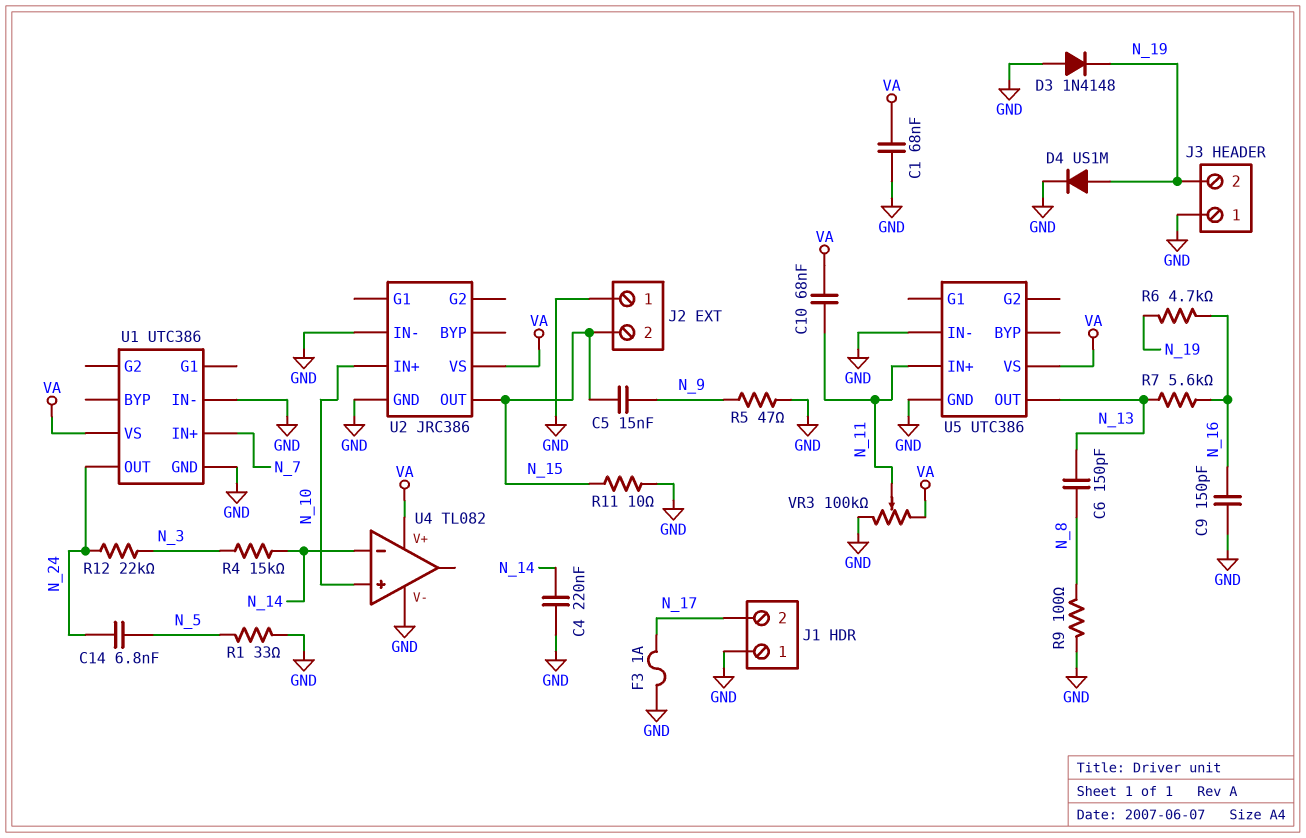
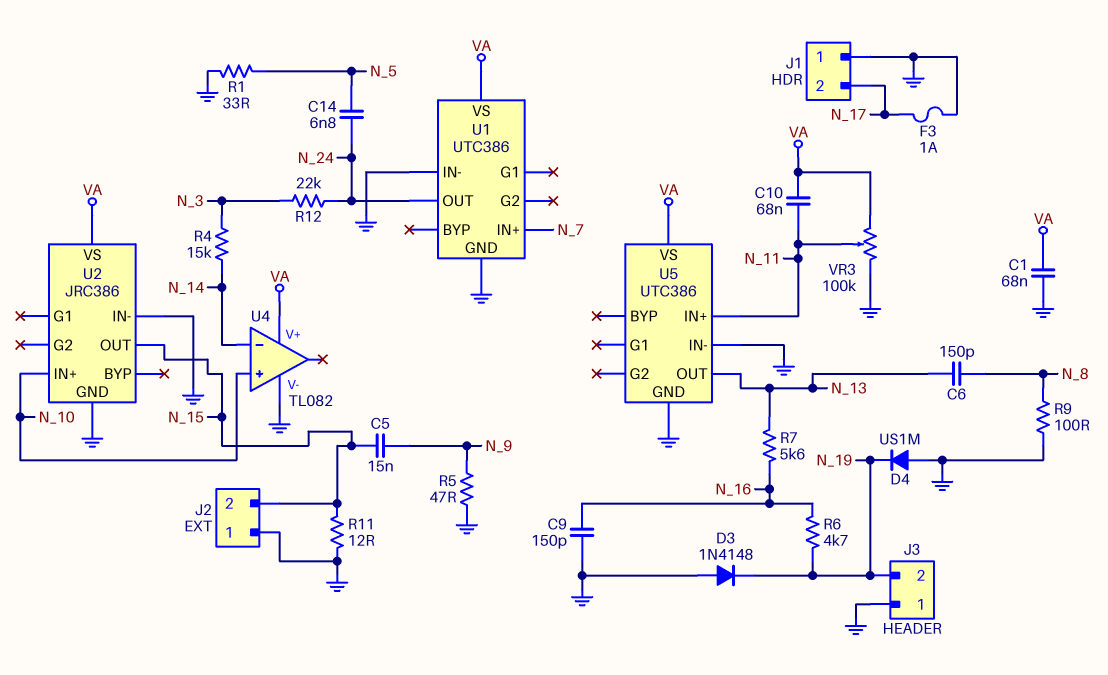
C4: 220nF (GND, N_14) -> none
D4: diode US1M (A N_19, K GND) -> diode US1M (A GND, K N_19)
R11: 10 (GND, N_15) -> 12 (GND, N_15)

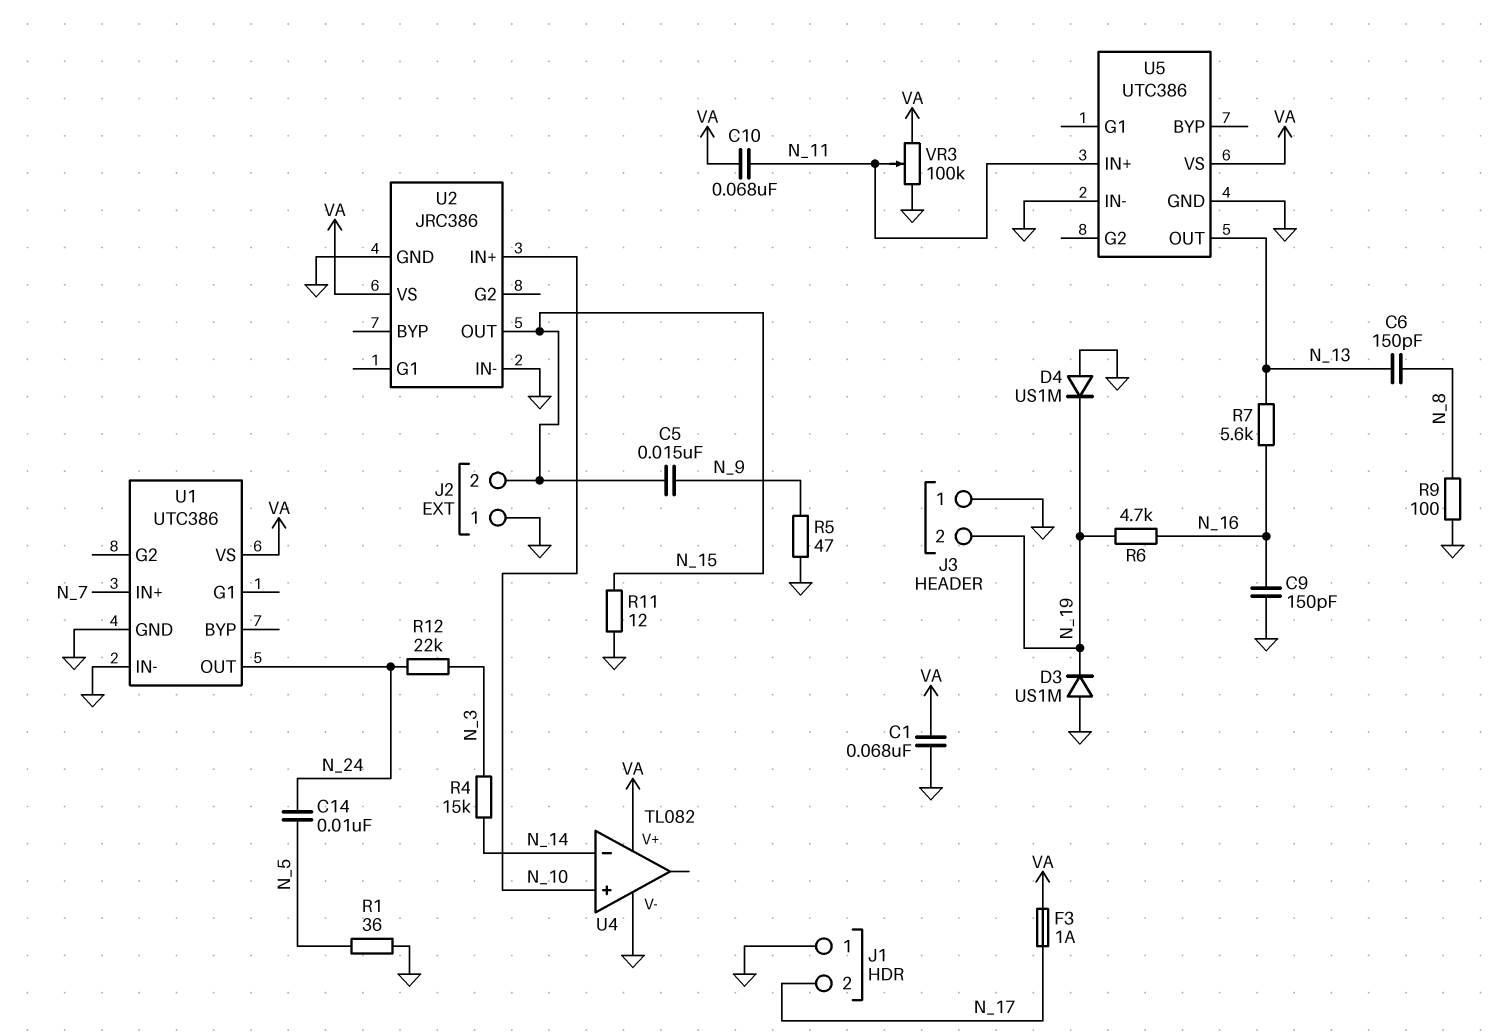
C14: 6.8nF (N_5, N_24) -> 10nF (N_5, N_24)
D3: diode 1N4148 (A GND, K N_19) -> diode US1M (A GND, K N_19)
F3: 1A (GND, N_17) -> 1A (N_17, VA)
R1: 33 (GND, N_5) -> 36 (GND, N_5)

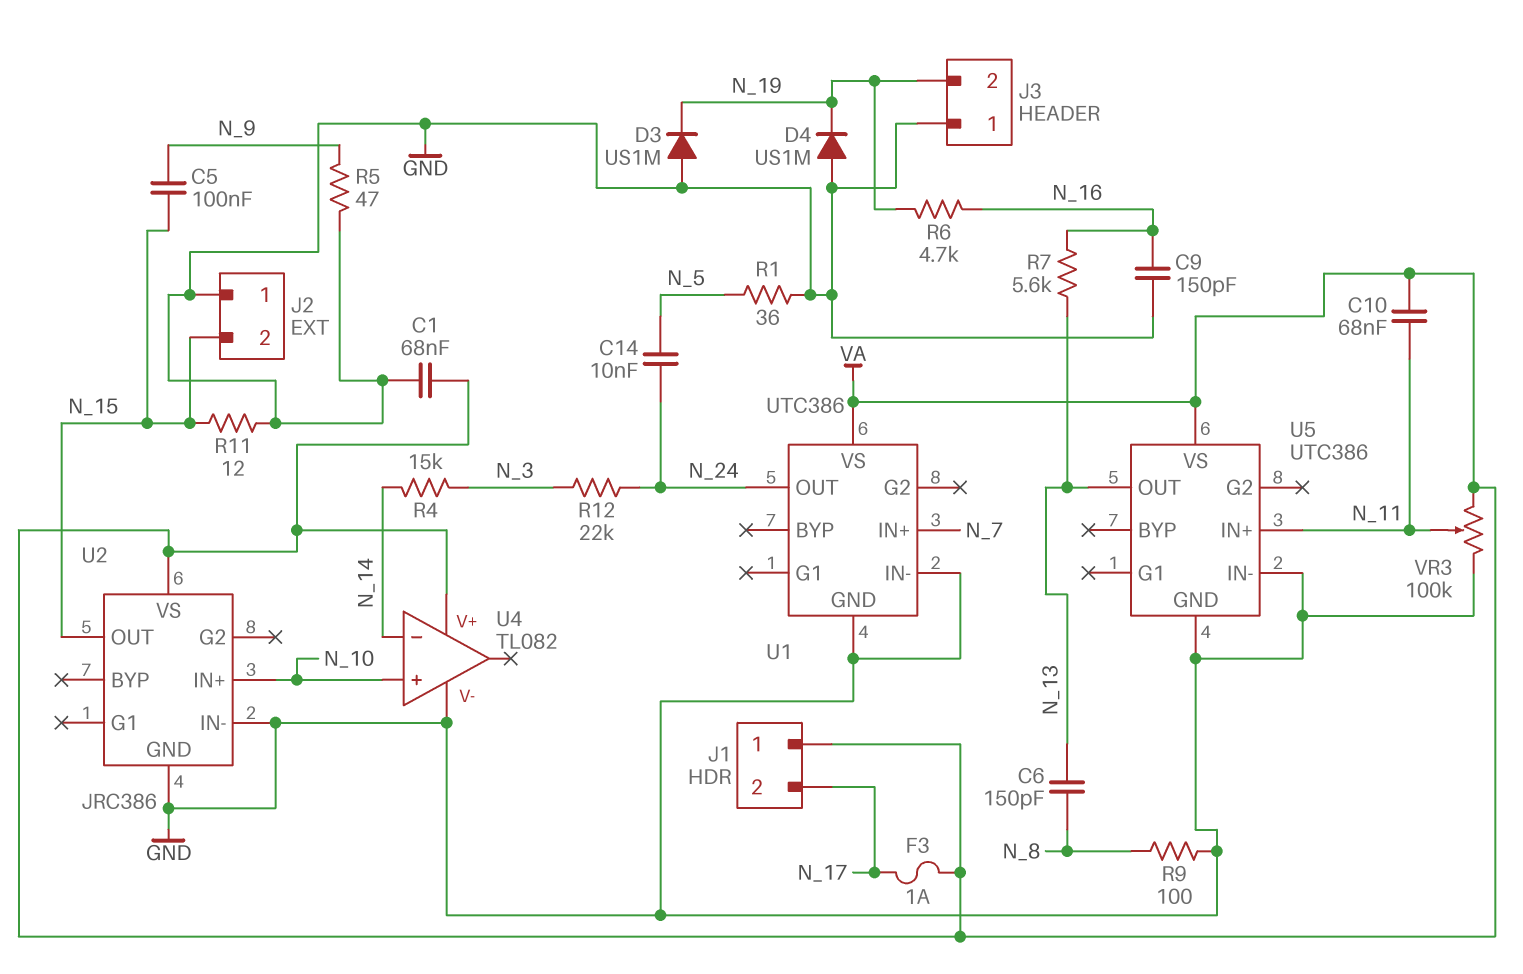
C5: 15nF (N_9, N_15) -> 100nF (N_9, N_15)
J1 pin 1: GND -> VA

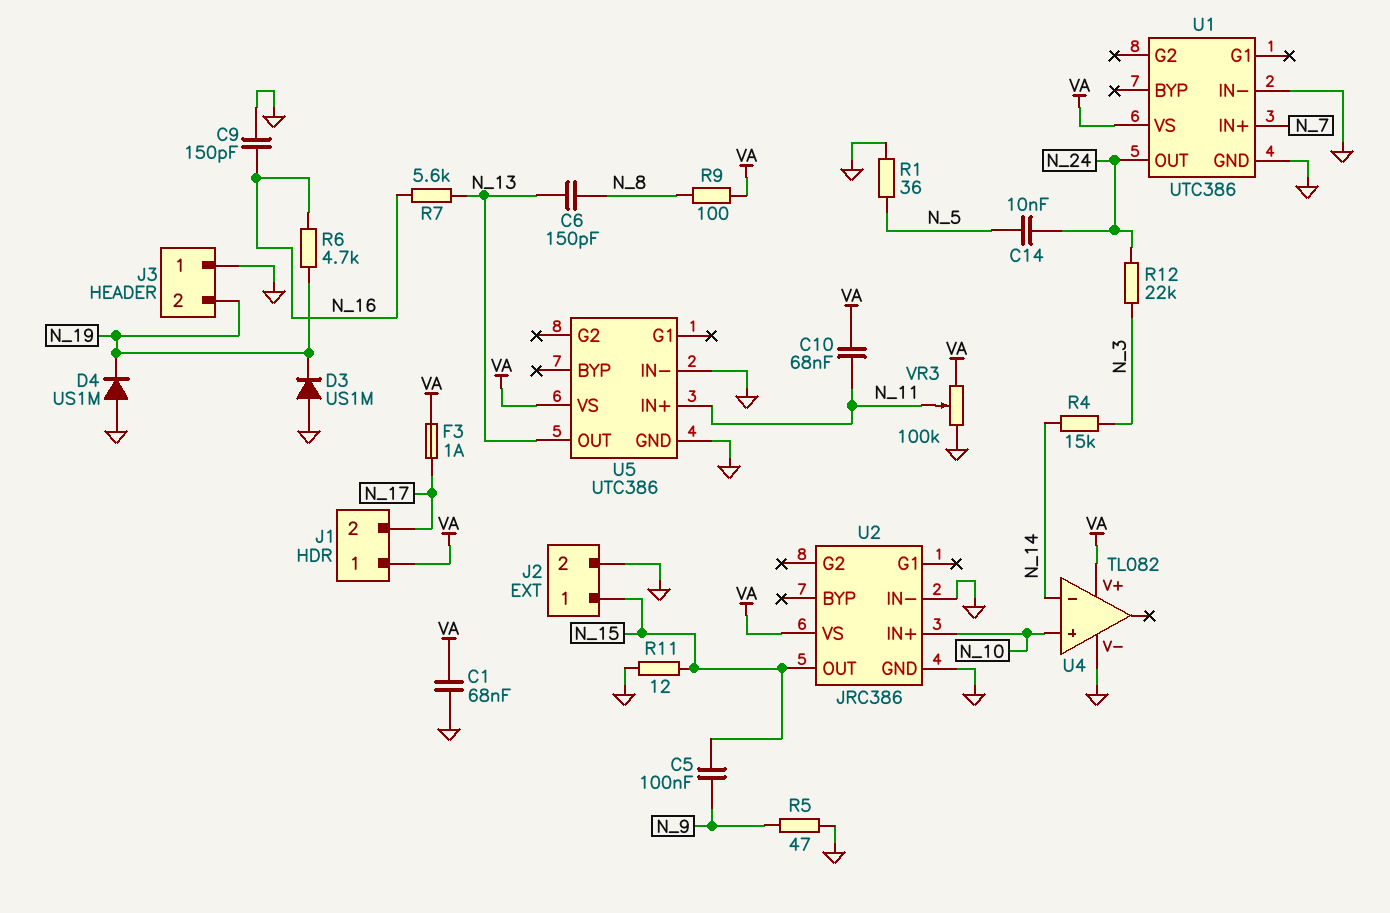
J2 pin 1: GND -> N_15
J2 pin 2: N_15 -> GND
R9: 100 (GND, N_8) -> 100 (N_8, VA)

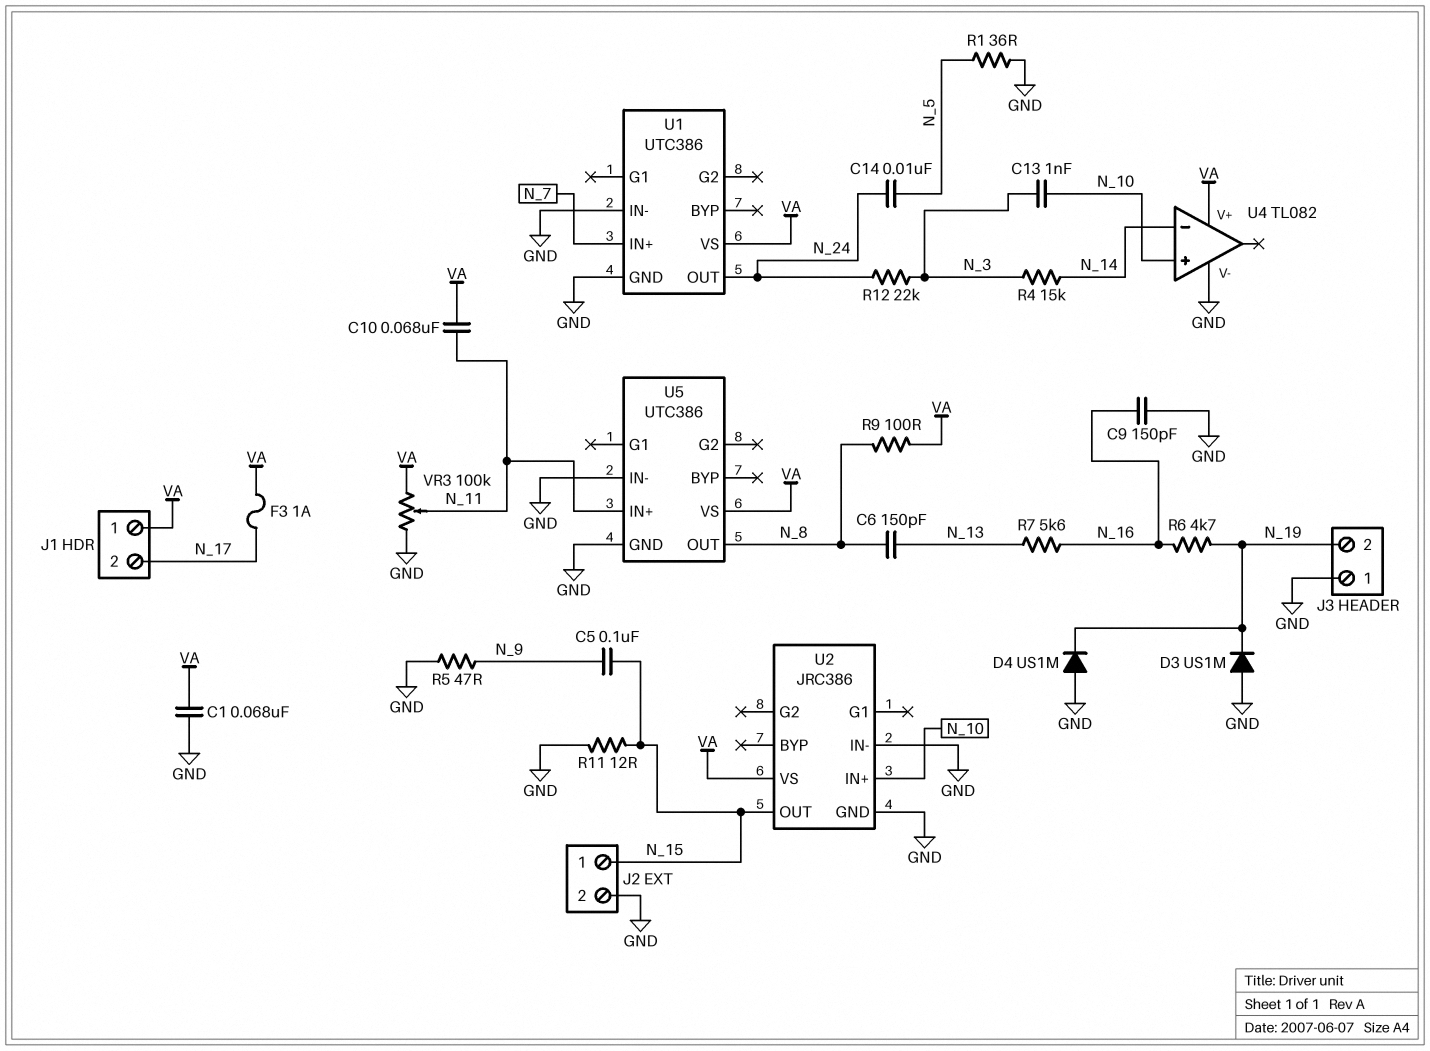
C13: none -> 1nF (N_3, N_10)
U5 pin OUT: N_13 -> N_8

